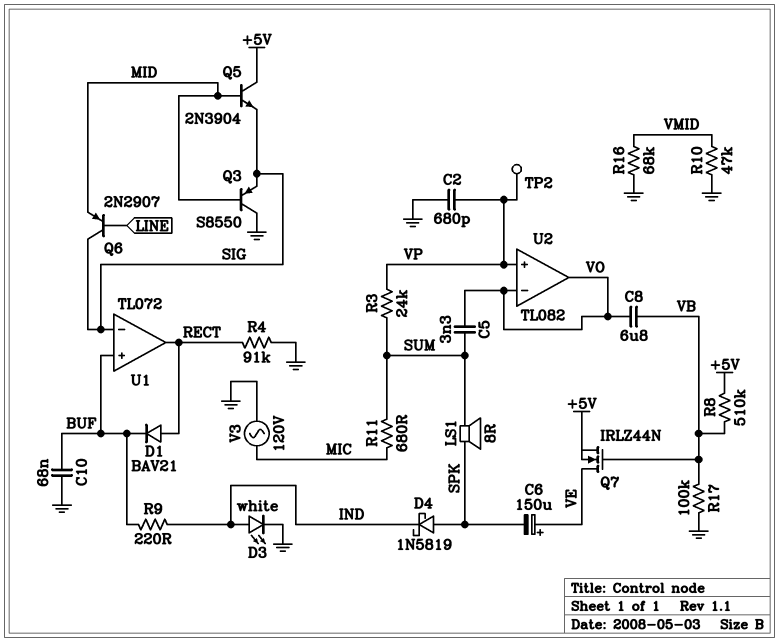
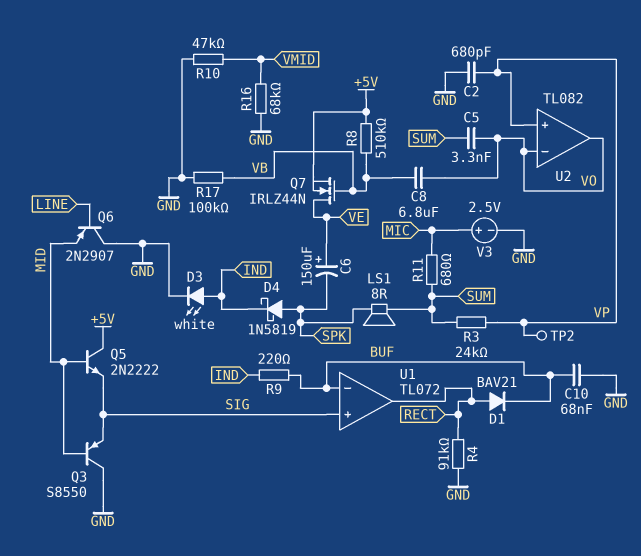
Q5: NPN 2N3904 (B MID, C +5V, E SIG) -> NPN 2N2222 (B MID, C +5V, E SIG)
Q6: PNP 2N2907 (B LINE, C SIG, E MID) -> PNP 2N2907 (B LINE, C GND, E MID)
U1 pin in+: BUF -> SIG
U1 pin in-: SIG -> BUF
V3: AC 120V (GND, MIC) -> 2.5V (plus MIC, minus GND)

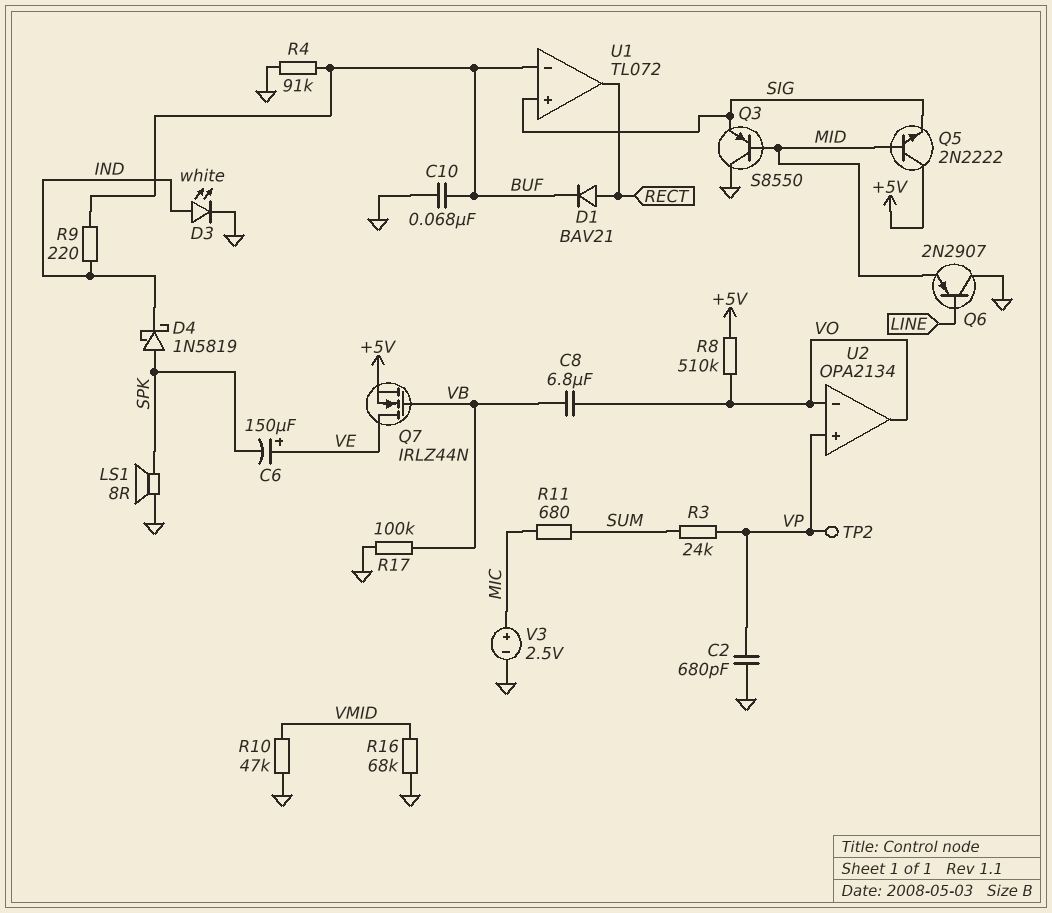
C5: 3.3nF (SUM, VO) -> none
LS1: speaker 8R (SPK, SUM) -> speaker 8R (GND, SPK)
R4: 91k (GND, RECT) -> 91k (BUF, GND)
R8: 510k (+5V, VB) -> 510k (+5V, VO)
U2: TL082 -> OPA2134

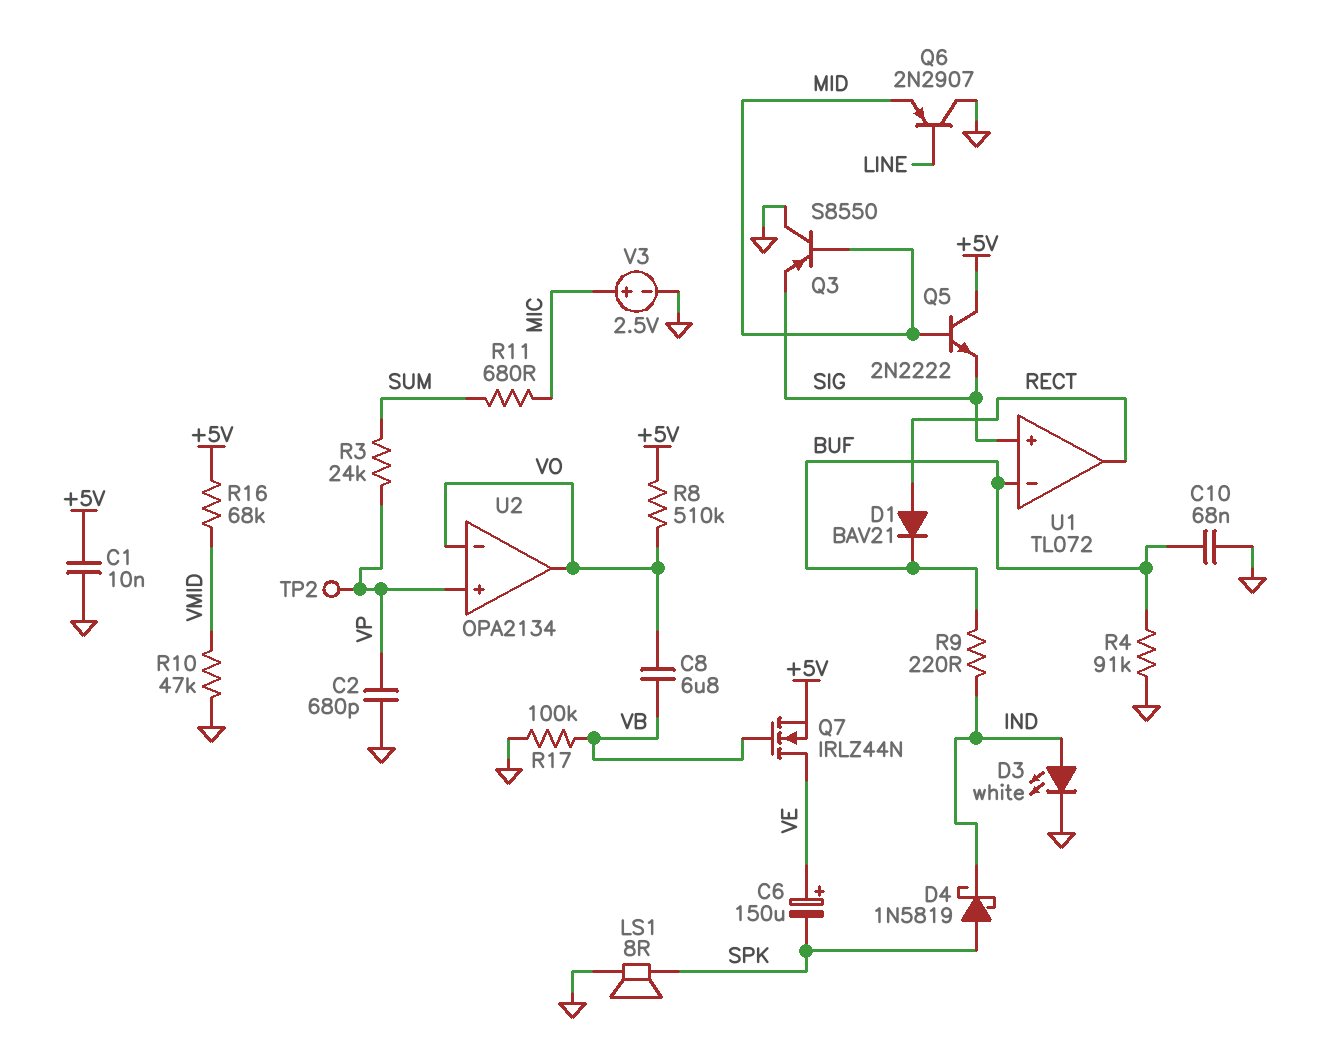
C1: none -> 10nF (+5V, GND)
R16: 68k (GND, VMID) -> 68k (+5V, VMID)

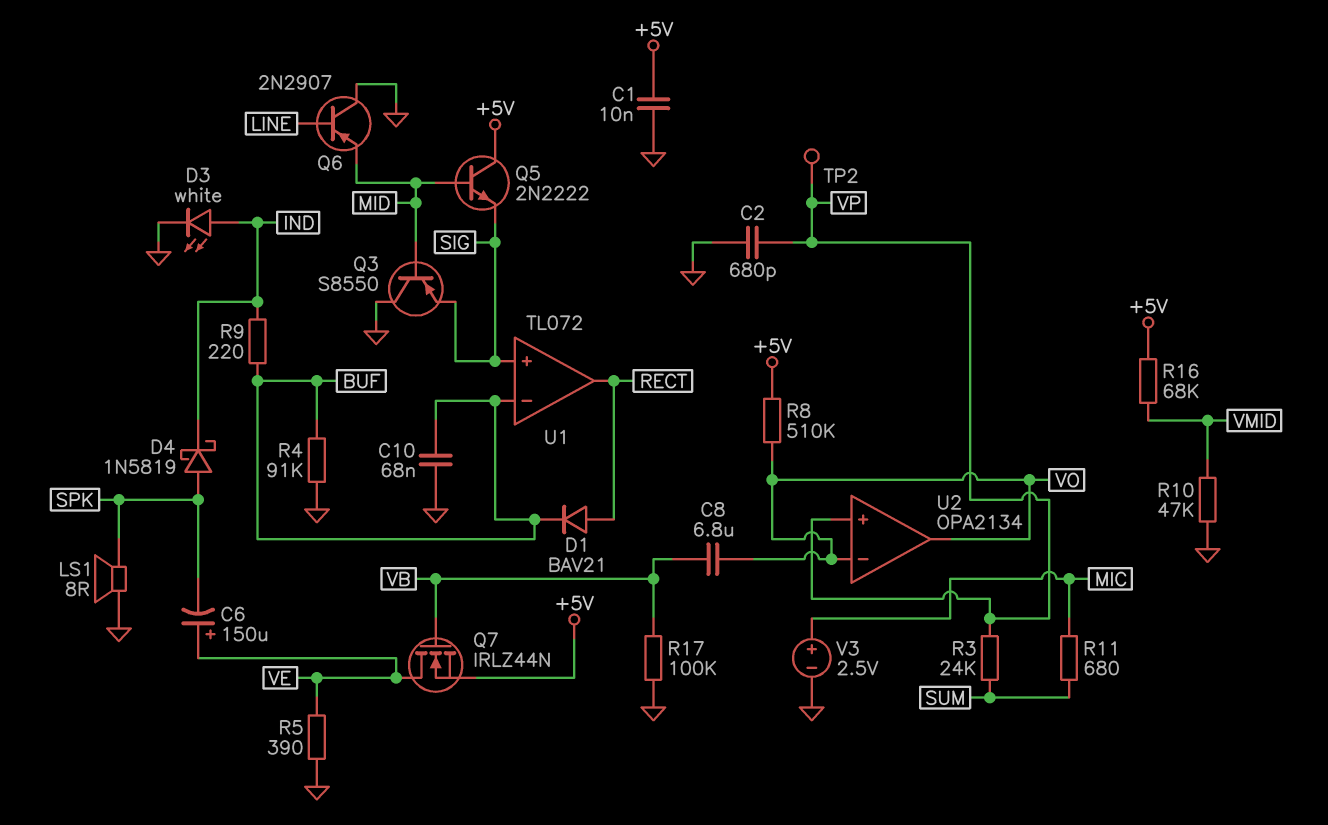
R5: none -> 390 (GND, VE)

